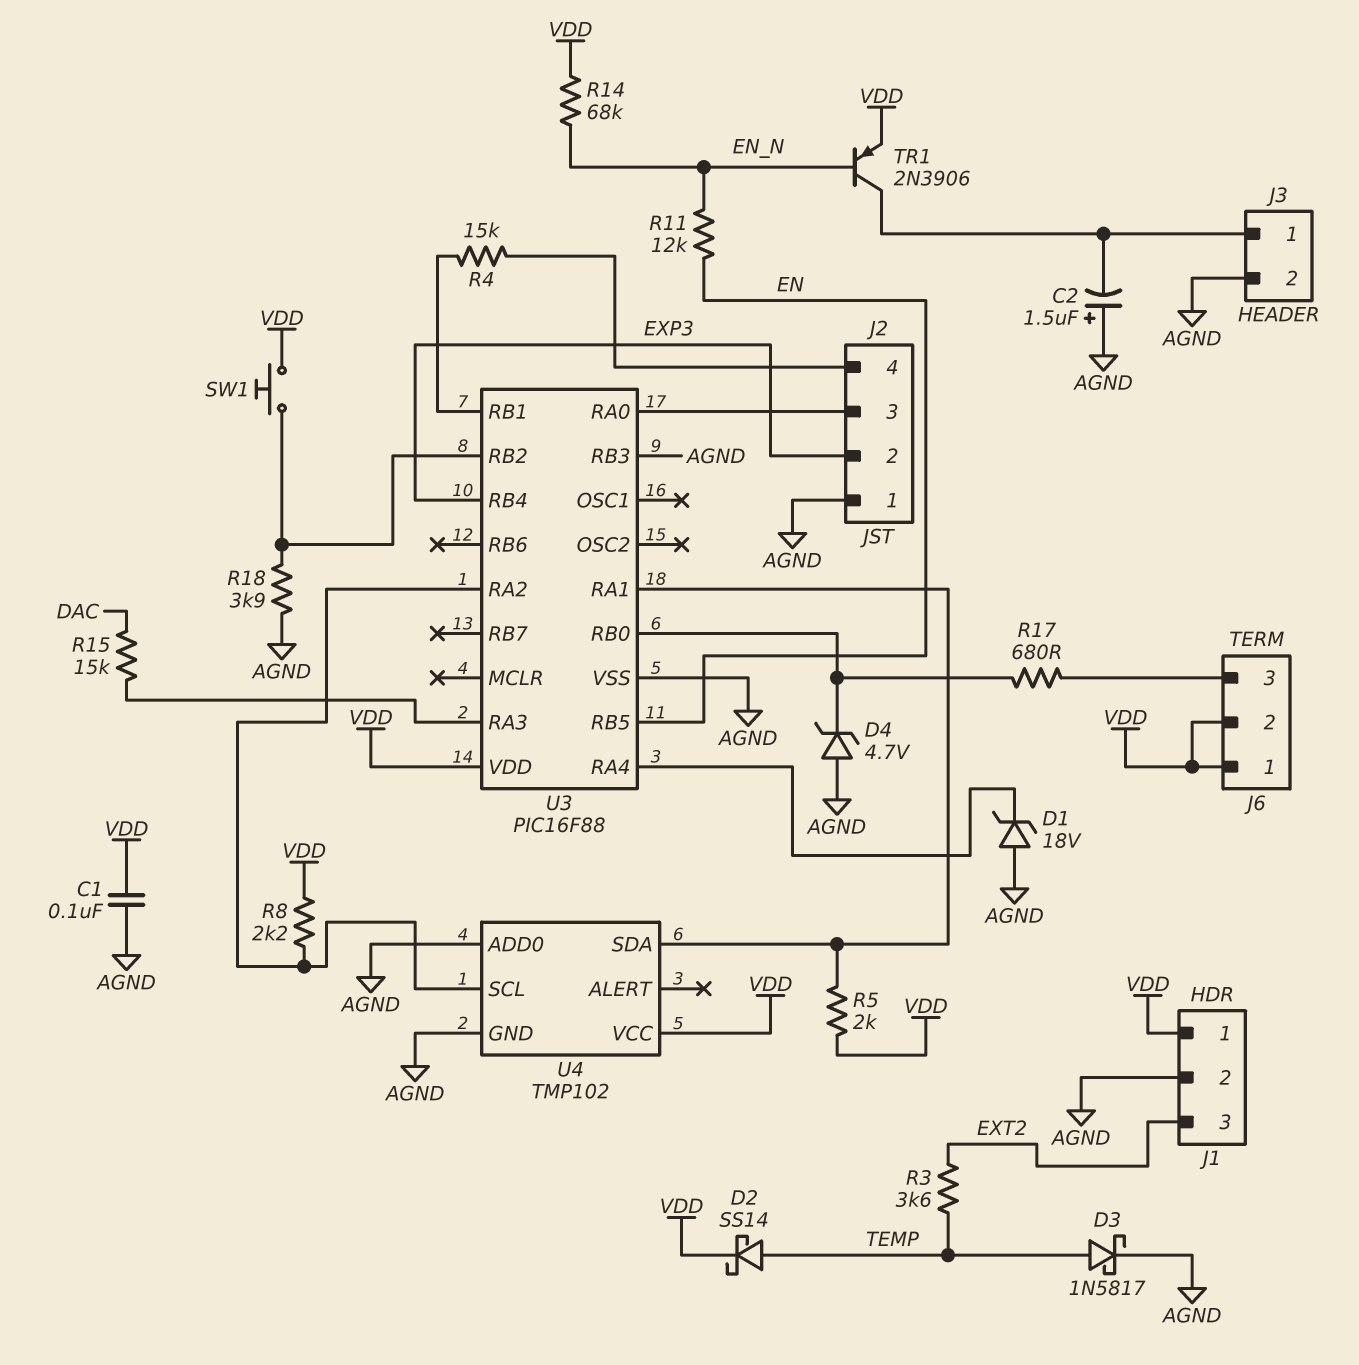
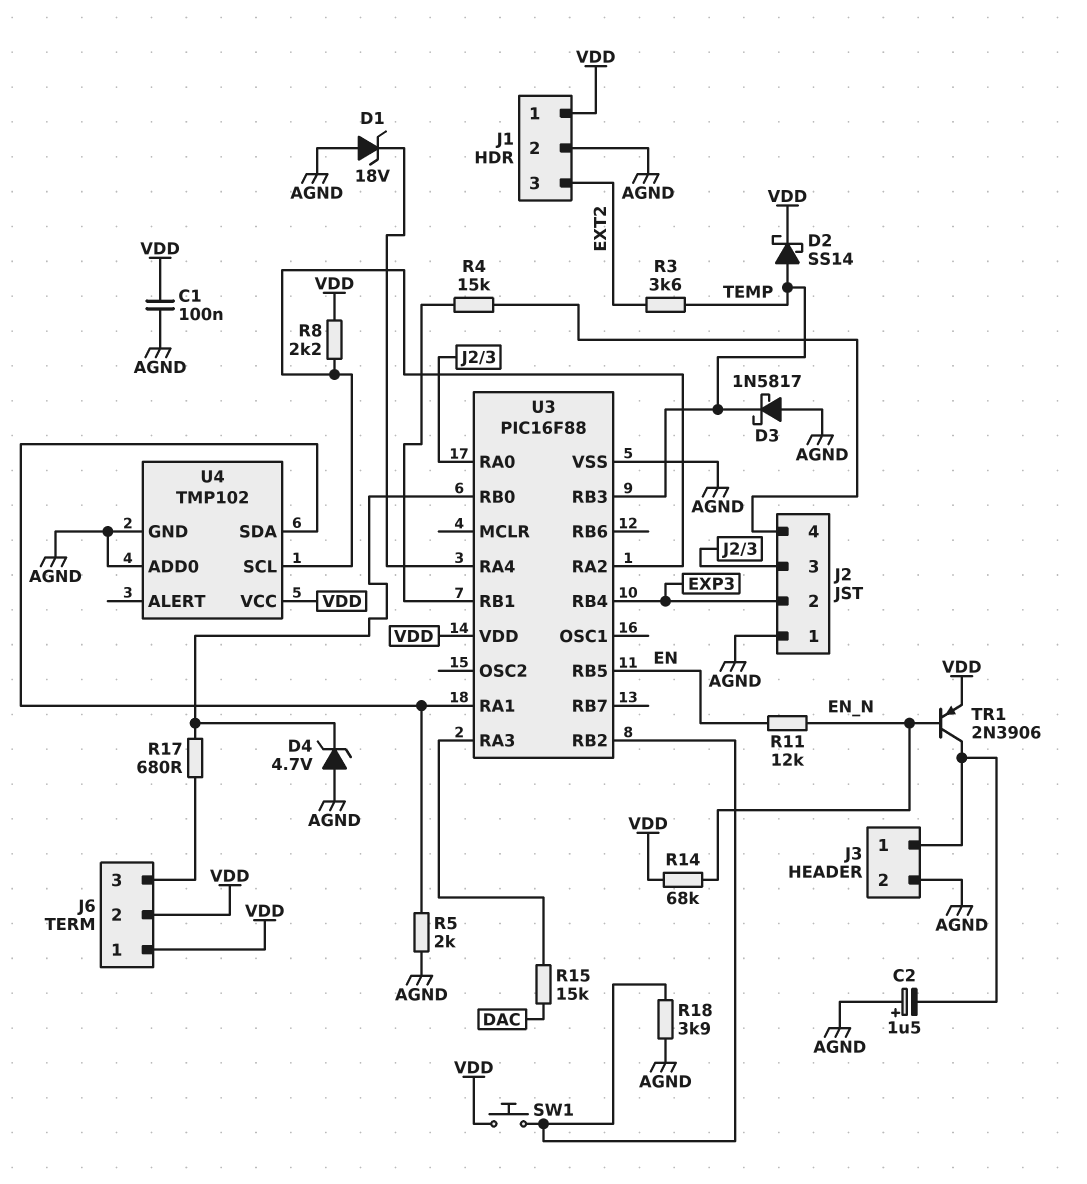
D3: schottky 1N5817 (A TEMP, K AGND) -> schottky 1N5817 (A AGND, K TEMP)
R5: 2k (U3/RA1, VDD) -> 2k (AGND, U3/RA1)
U3 pin RB3: AGND -> TEMP

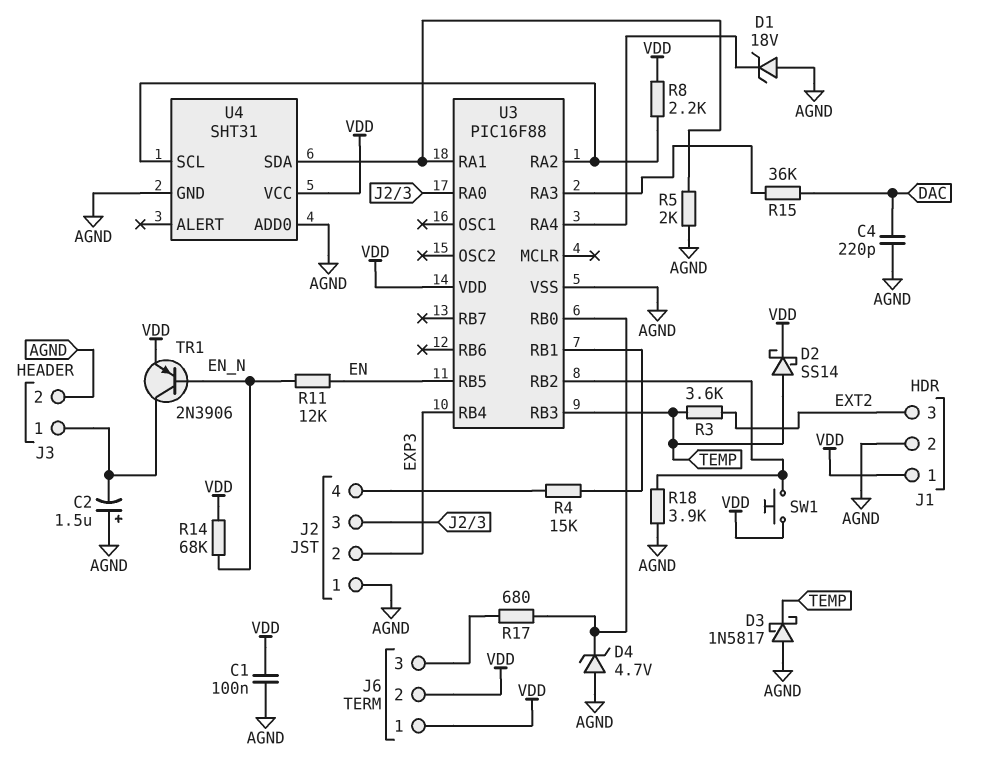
C4: none -> 220pF (AGND, DAC)
R15: 15k (DAC, U3/RA3) -> 36k (DAC, U3/RA3)
U4: TMP102 -> SHT31

